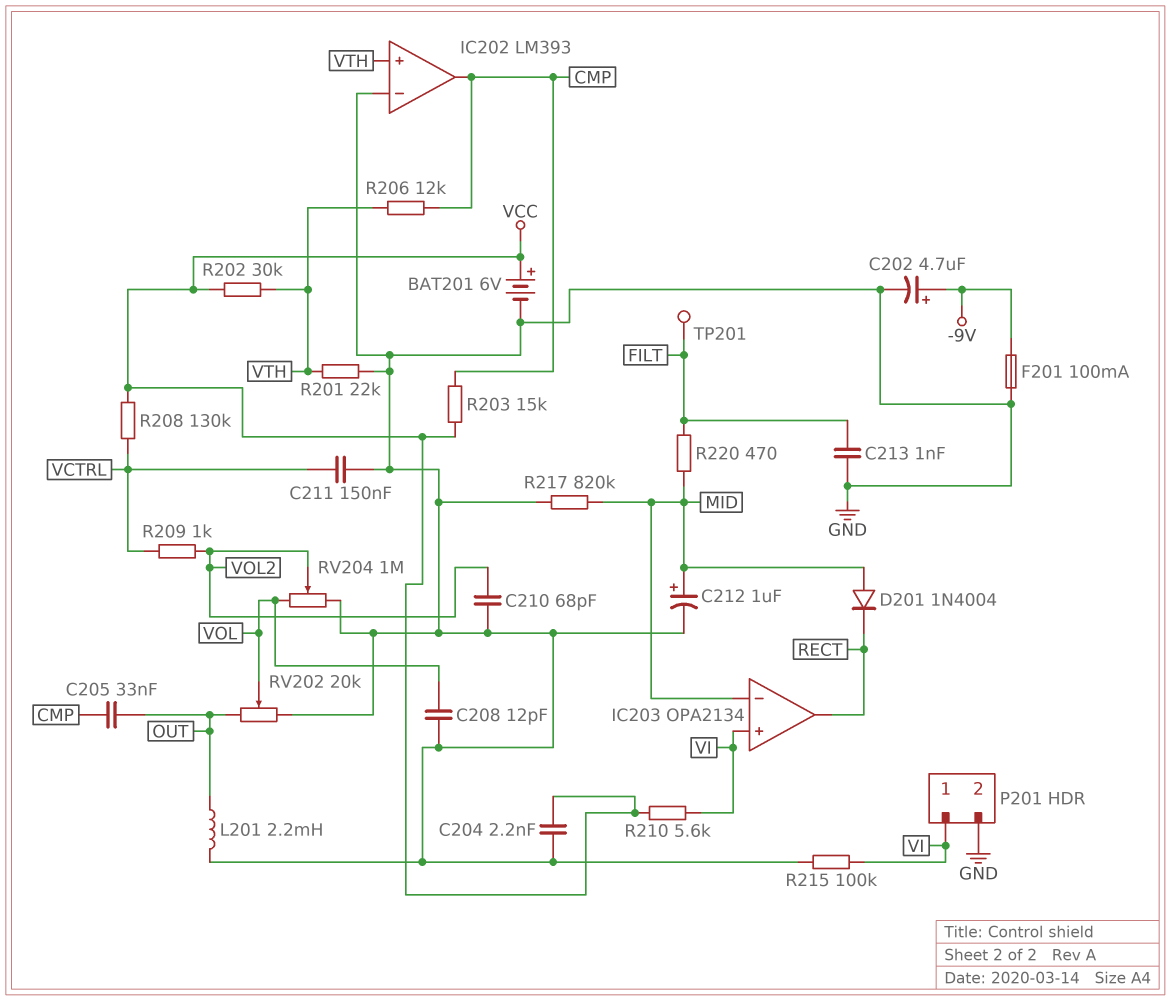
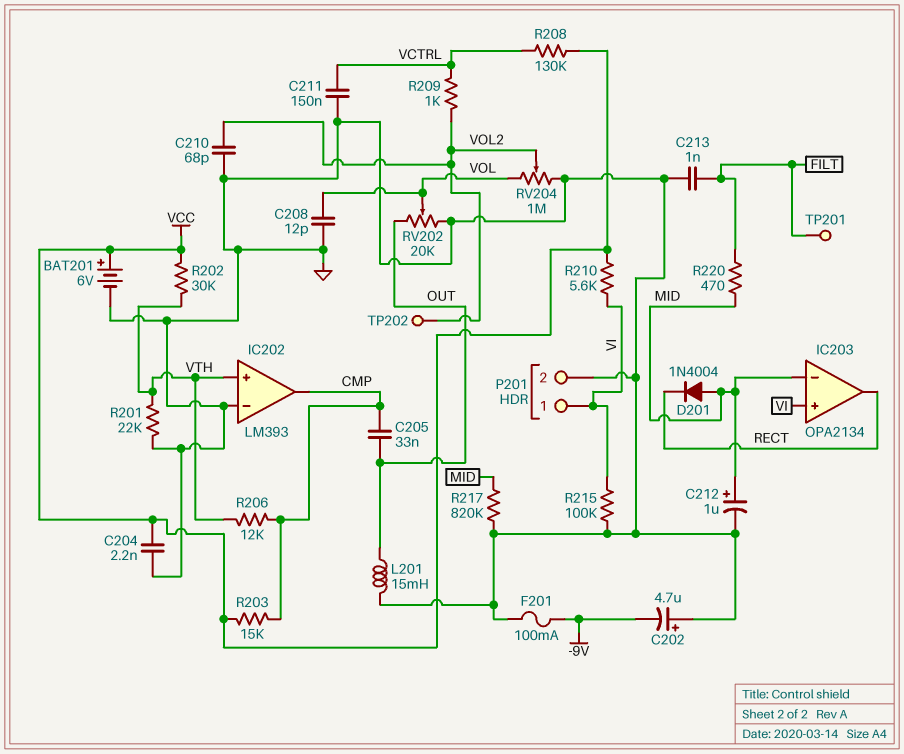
C202: 4.7uF (plus -9V, minus GND) -> 4.7uF (plus GND, minus -9V)
L201: 2.2mH (GND, OUT) -> 15mH (GND, OUT)
TP202: none -> test point (VOL2)

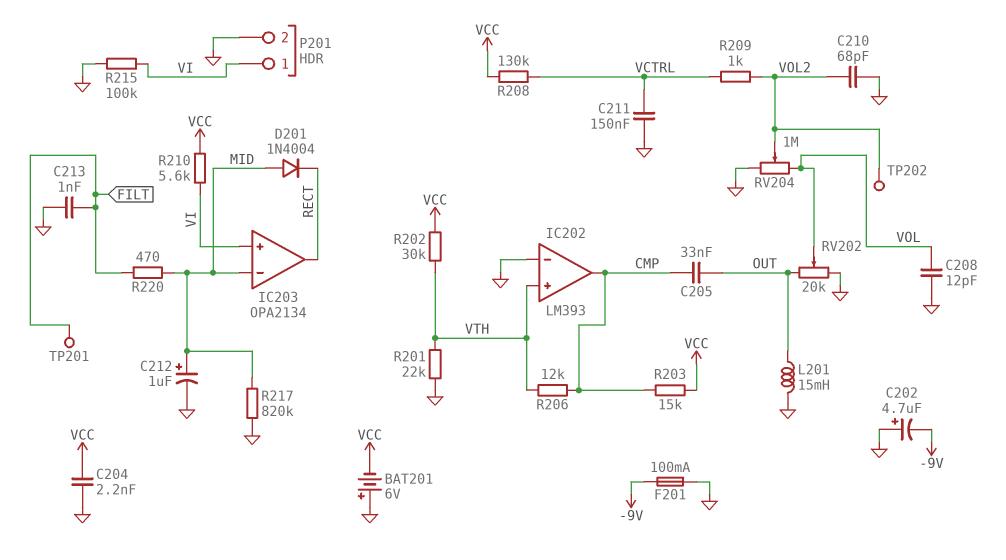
BAT201: 6V (plus VCC, minus GND) -> 6V (plus GND, minus VCC)

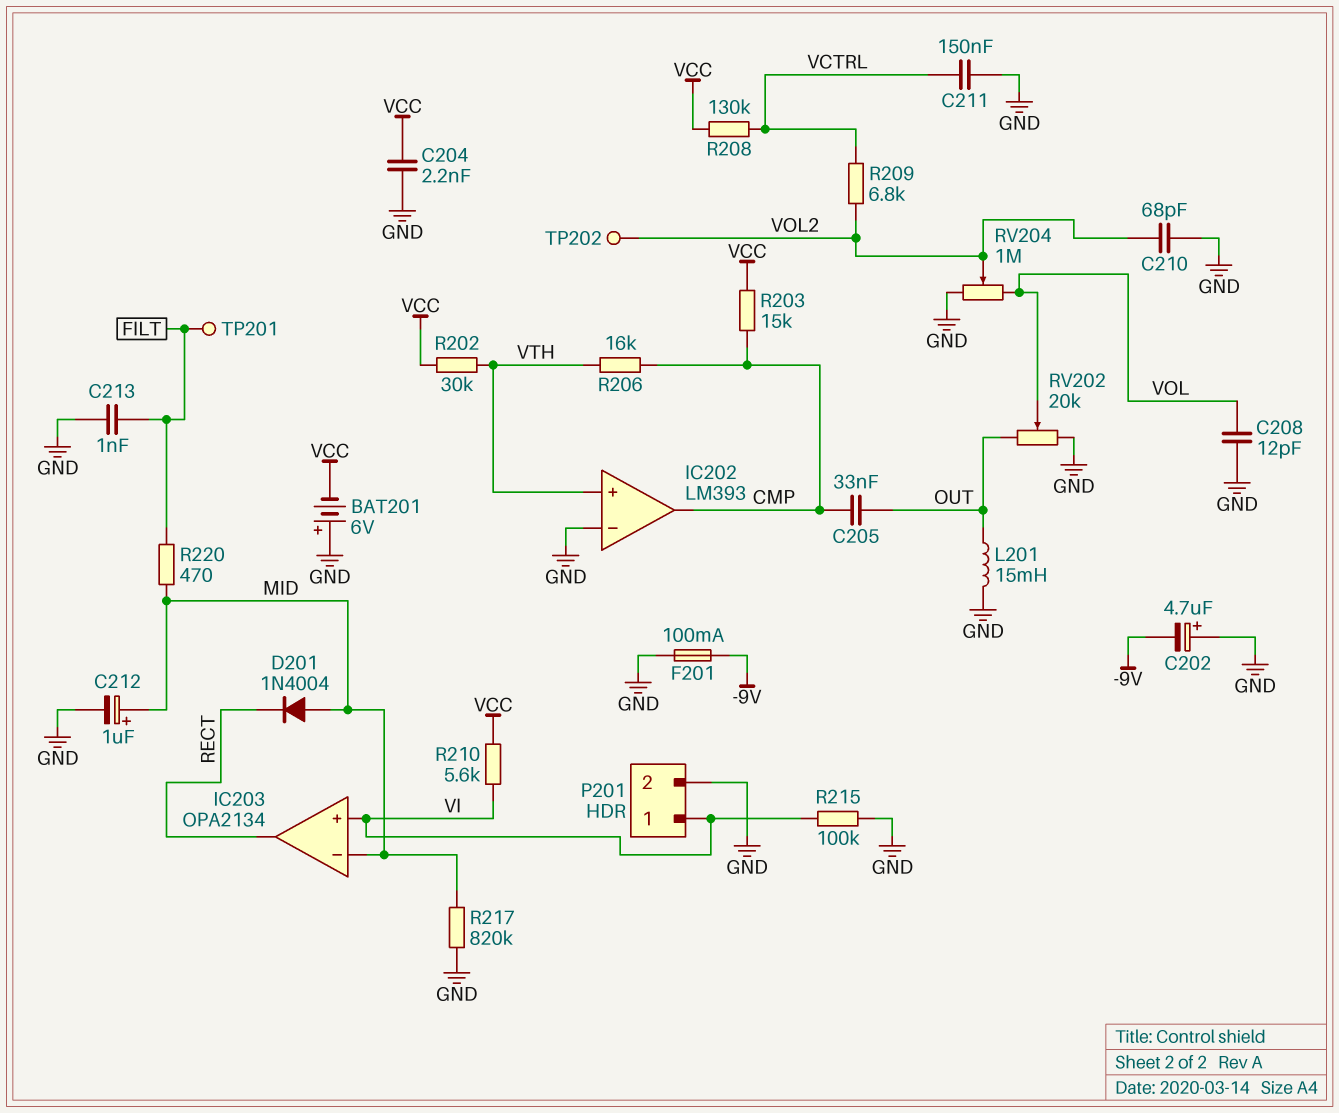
R201: 22k (GND, VTH) -> none
R206: 12k (CMP, VTH) -> 16k (CMP, VTH)
R209: 1k (VCTRL, VOL2) -> 6.8k (VCTRL, VOL2)

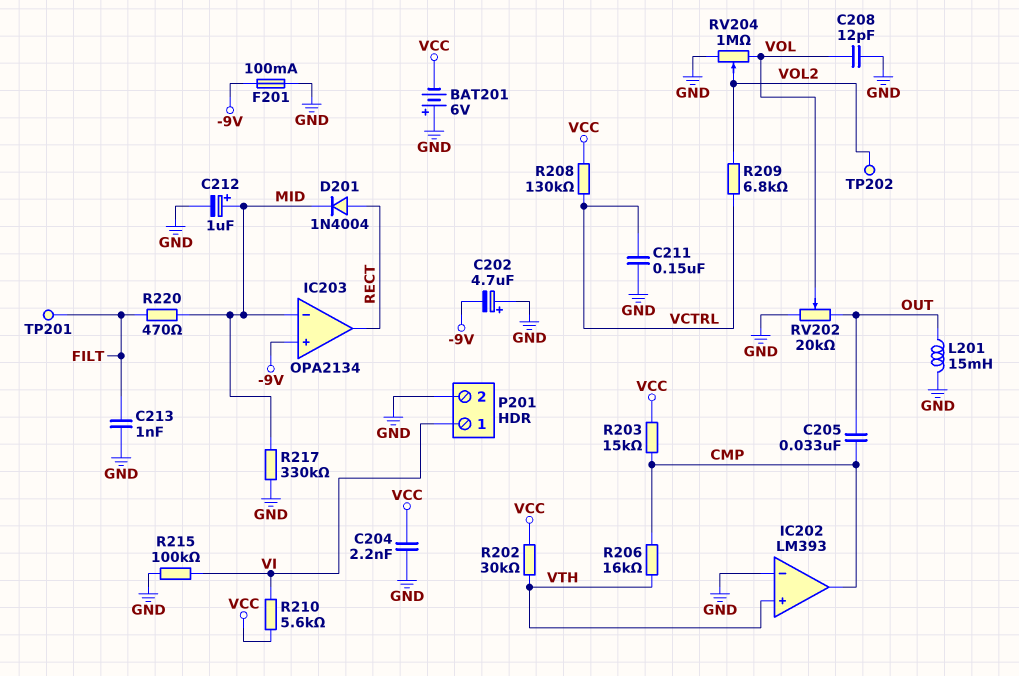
C210: 68pF (GND, VOL2) -> none
D201: diode 1N4004 (A MID, K RECT) -> diode 1N4004 (A RECT, K MID)
IC203 pin in+: VI -> -9V
R217: 820k (GND, MID) -> 330k (GND, MID)

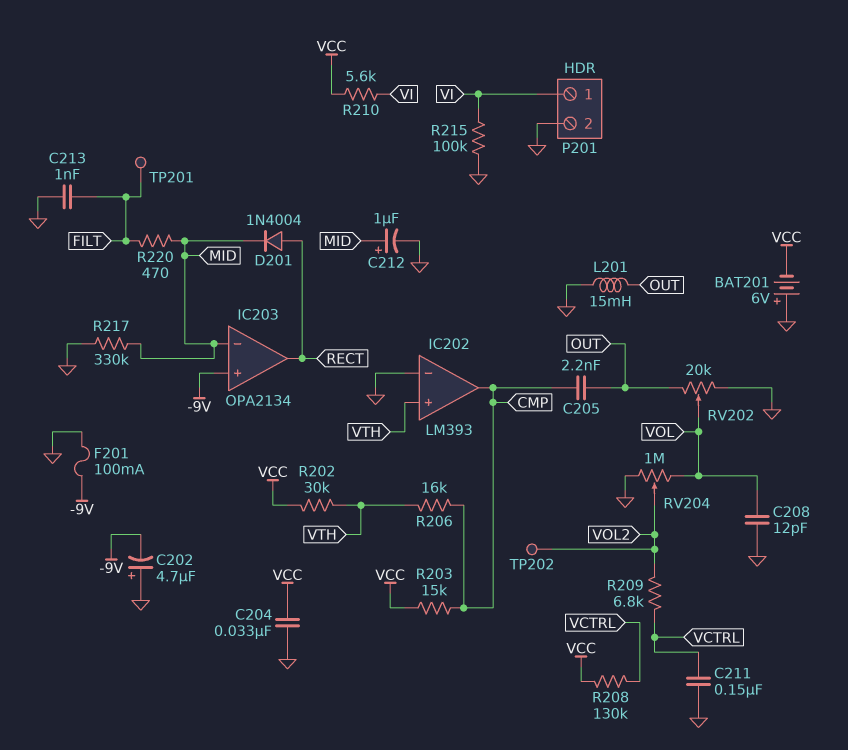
C204: 2.2nF (GND, VCC) -> 33nF (GND, VCC)
C205: 33nF (CMP, OUT) -> 2.2nF (CMP, OUT)

